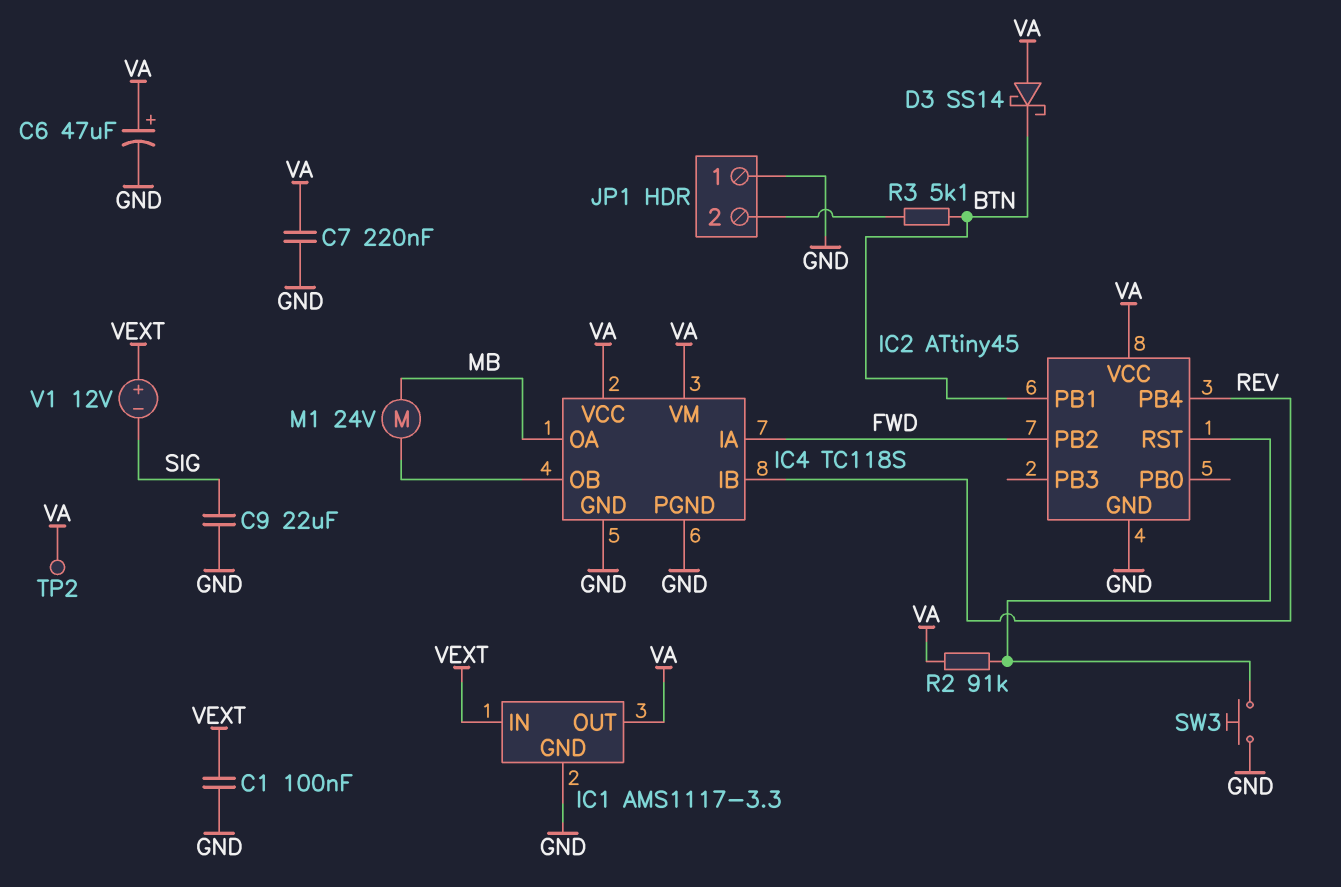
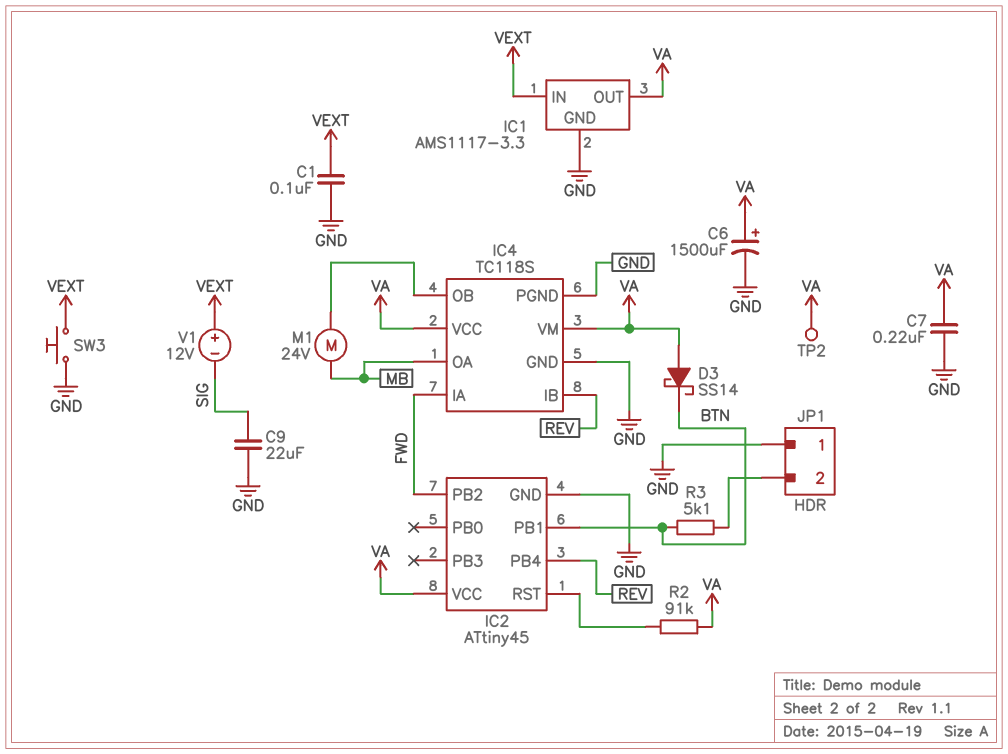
C6: 47uF (plus VA, minus GND) -> 1500uF (plus VA, minus GND)
SW3: button (GND, IC2/RST) -> button (GND, VEXT)

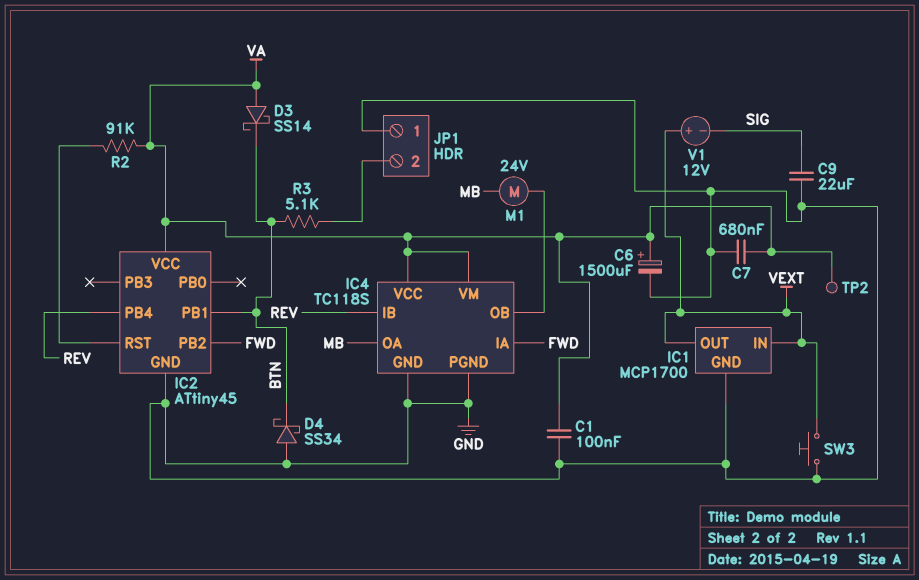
C1: 100nF (GND, VEXT) -> 100nF (GND, VA)
C7: 220nF (GND, VA) -> 680nF (GND, VA)
D4: none -> schottky SS34 (A GND, K BTN)
IC1: AMS1117-3.3 -> MCP1700
IC1 pin OUT: VA -> VEXT

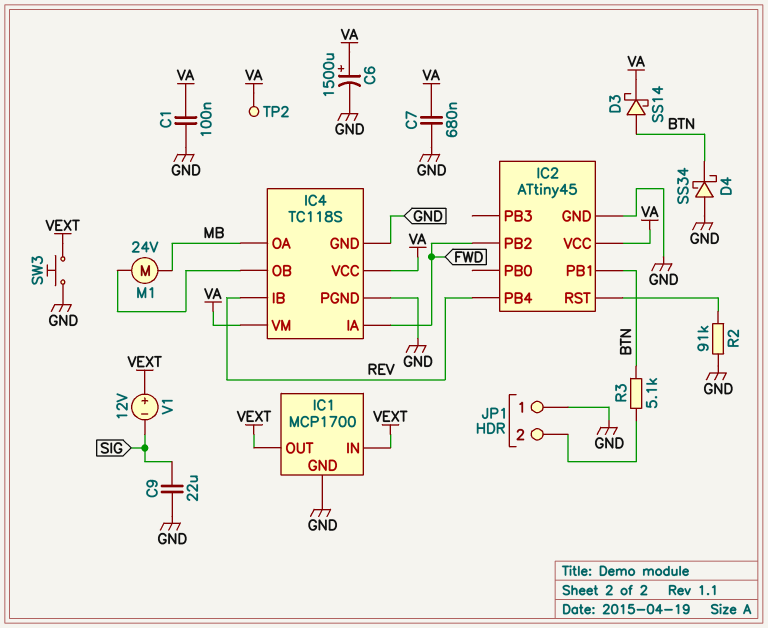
D3: schottky SS14 (A VA, K BTN) -> schottky SS14 (A BTN, K VA)
R2: 91k (IC2/RST, VA) -> 91k (GND, IC2/RST)

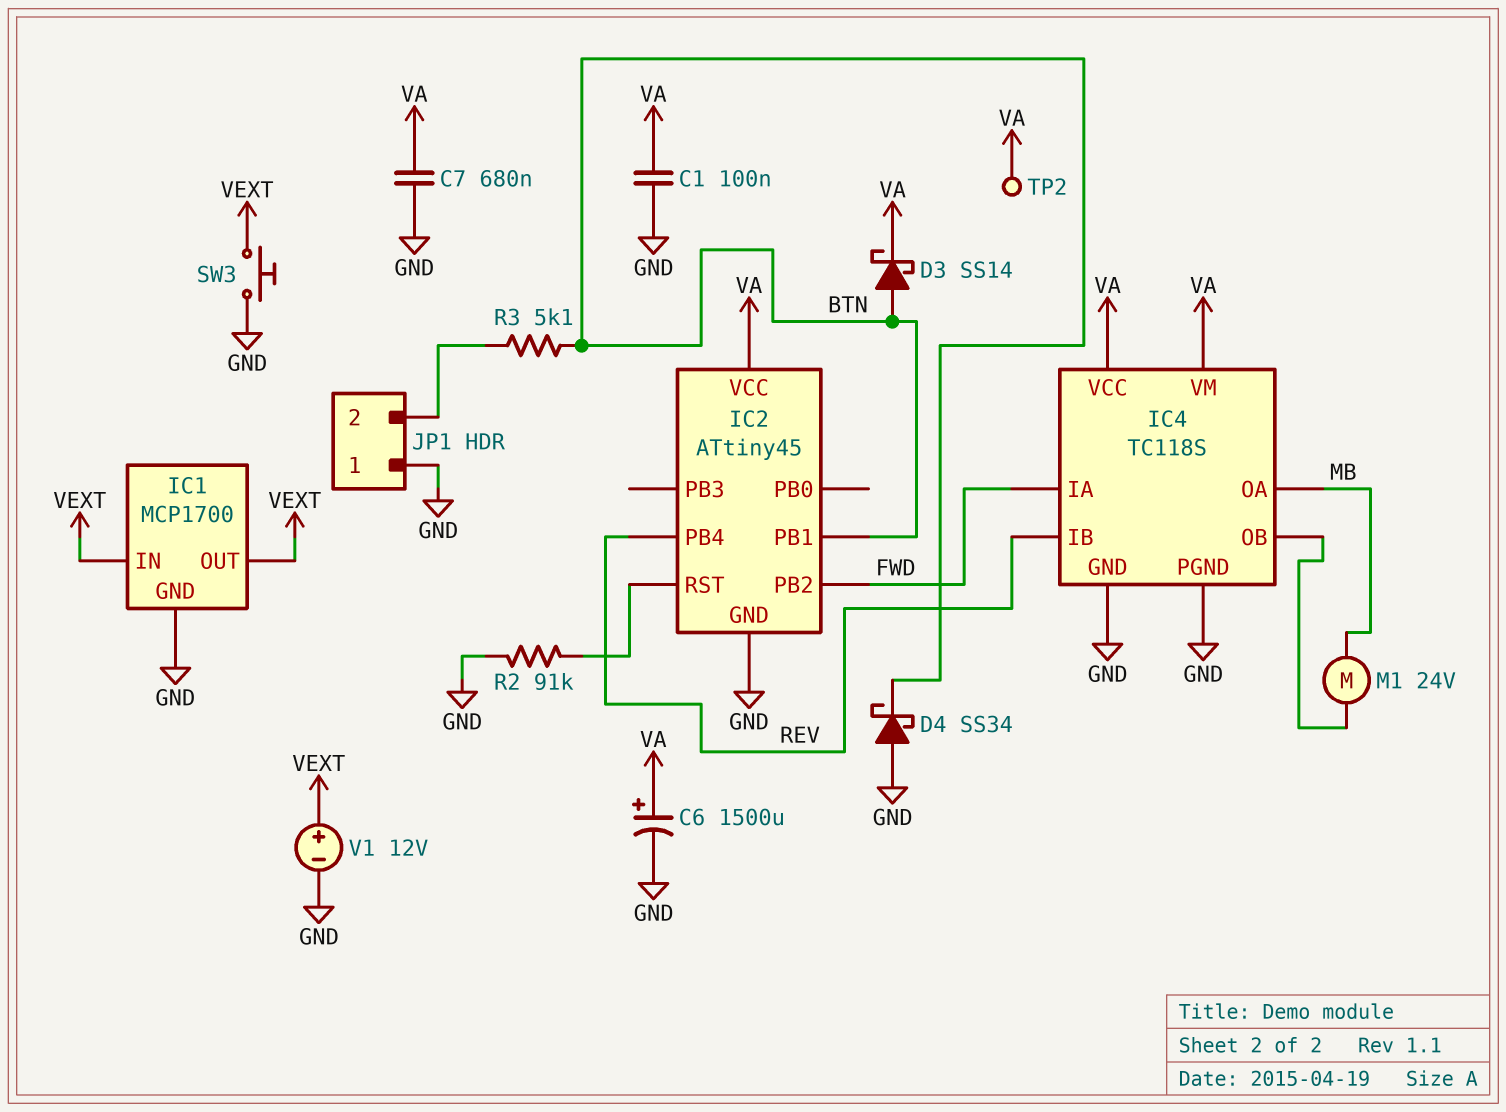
C9: 22uF (GND, SIG) -> none
V1: 12V (plus VEXT, minus SIG) -> 12V (plus VEXT, minus GND)

